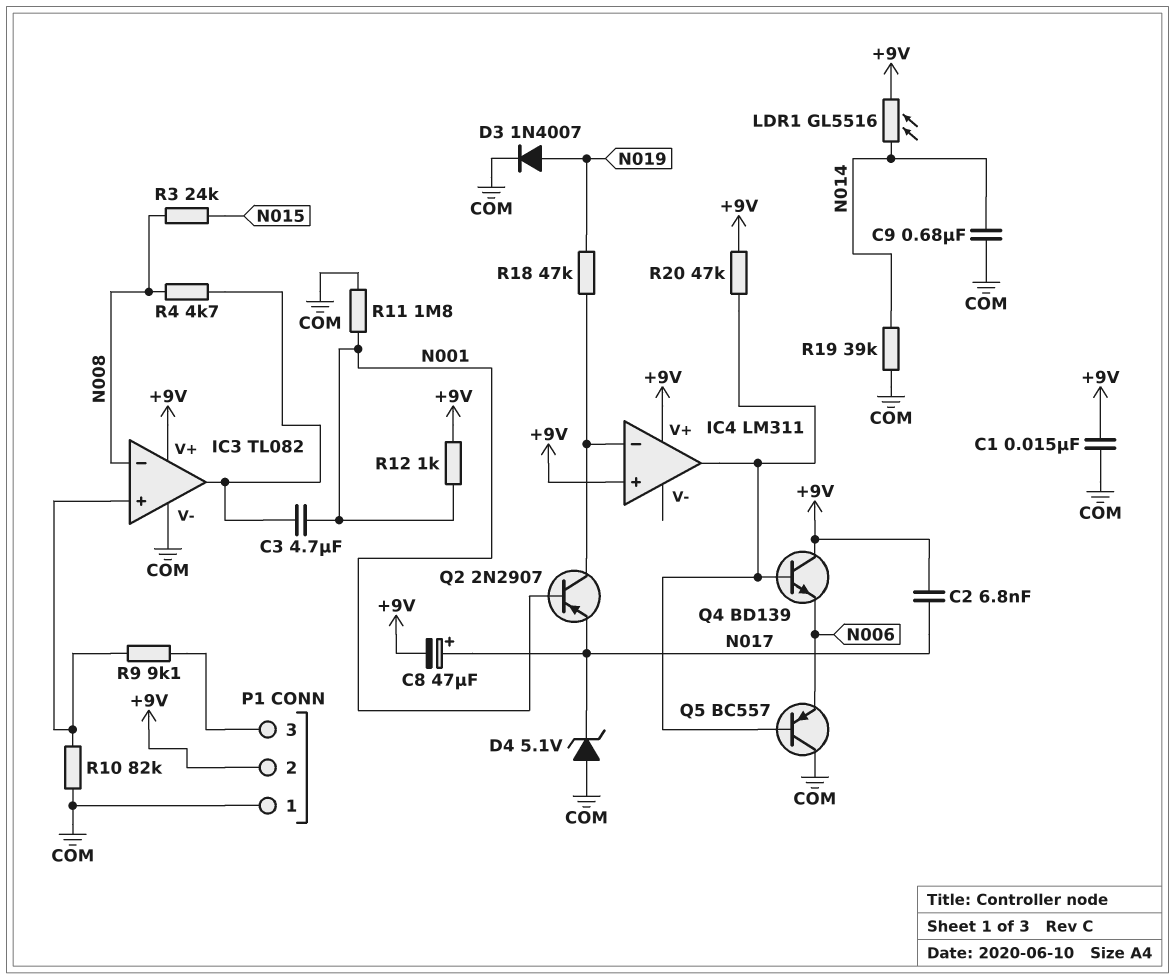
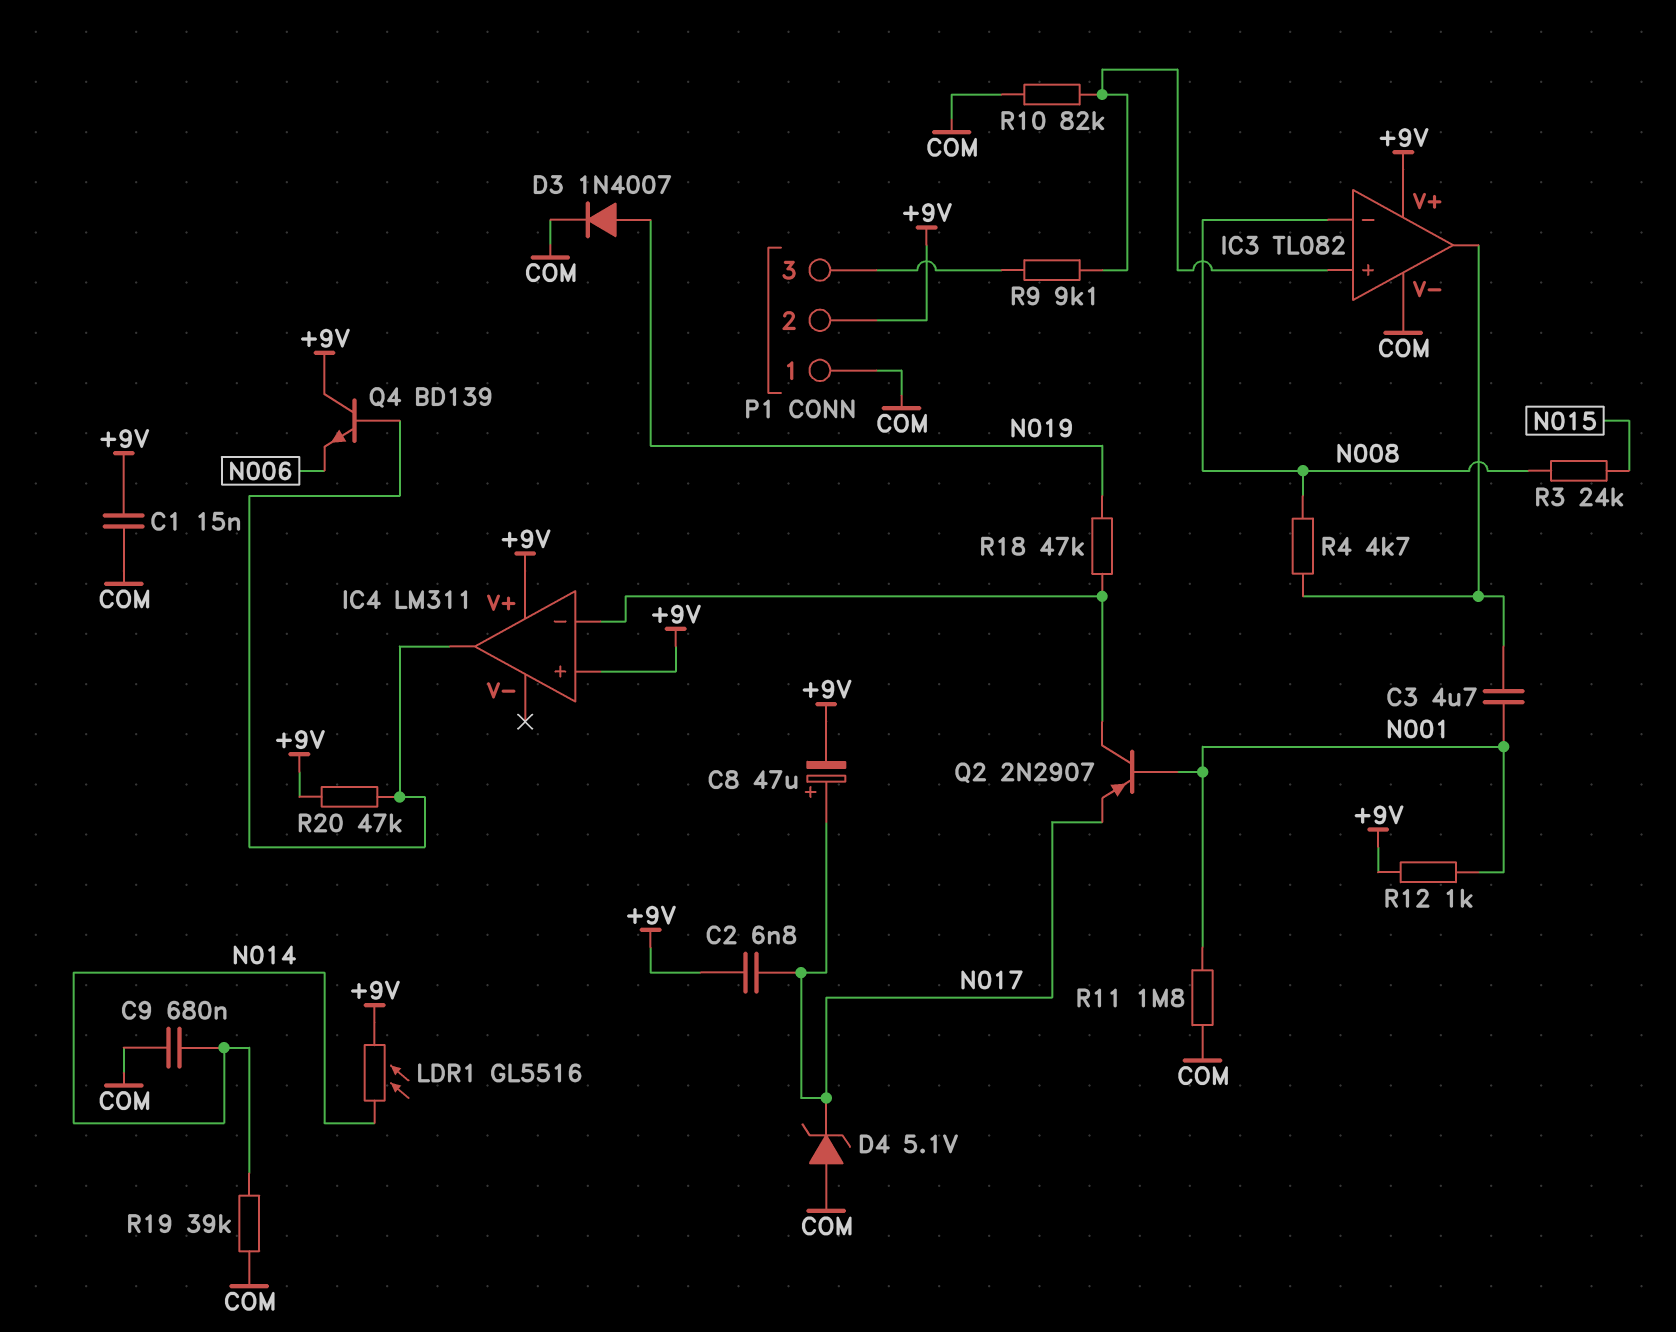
Q5: PNP BC557 (B IC4/out, C COM, E N006) -> none

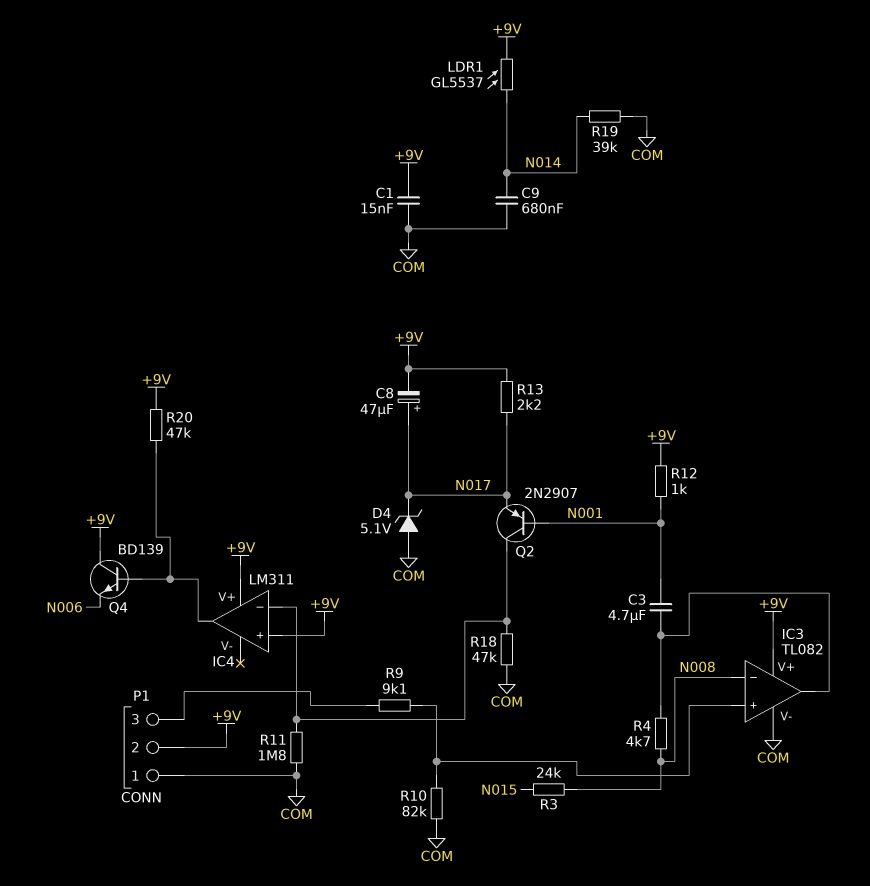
C2: 6.8nF (+9V, N017) -> none
D3: diode 1N4007 (A N019, K COM) -> none
LDR1: GL5516 (+9V, N014) -> GL5537 (+9V, N014)
R11: 1.8M (COM, N001) -> 1.8M (COM, IC4/in-)
R13: none -> 2.2k (+9V, N017)
R18: 47k (IC4/in-, N019) -> 47k (COM, IC4/in-)

